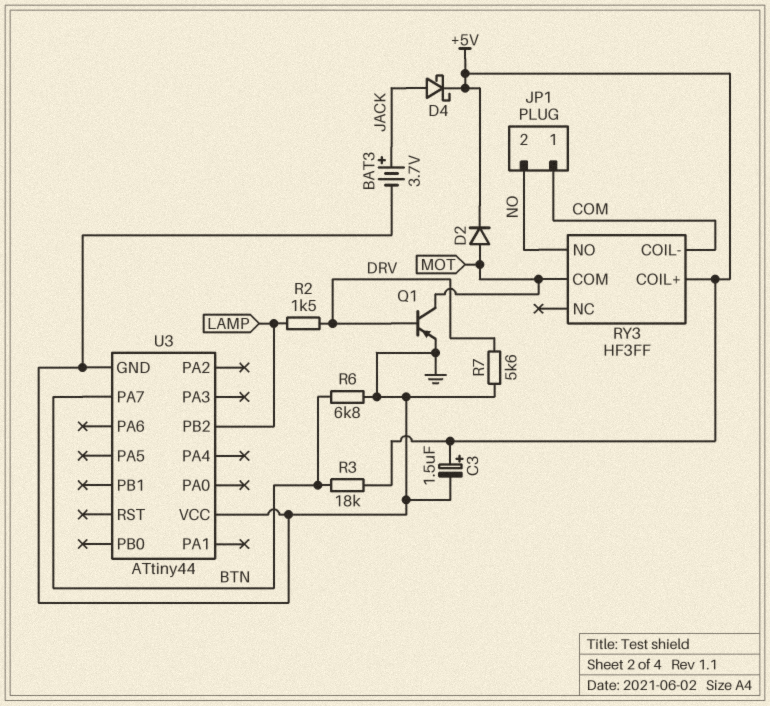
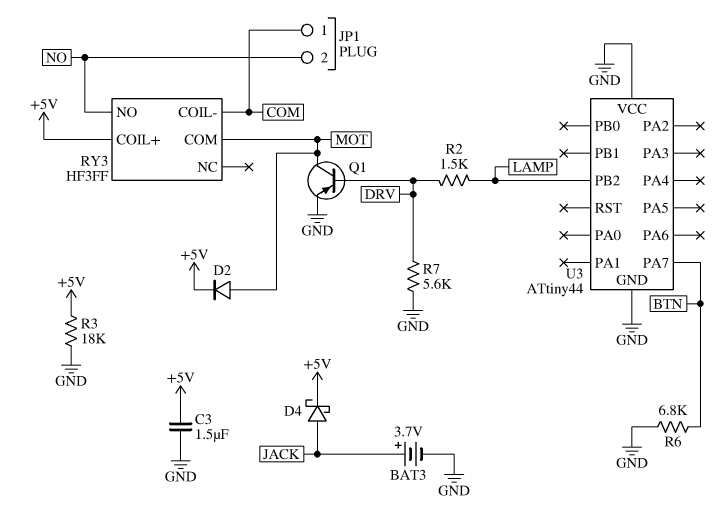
C3: 1.5uF (plus +5V, minus GND) -> 1.5uF (+5V, GND)
R3: 18k (+5V, BTN) -> 18k (+5V, GND)

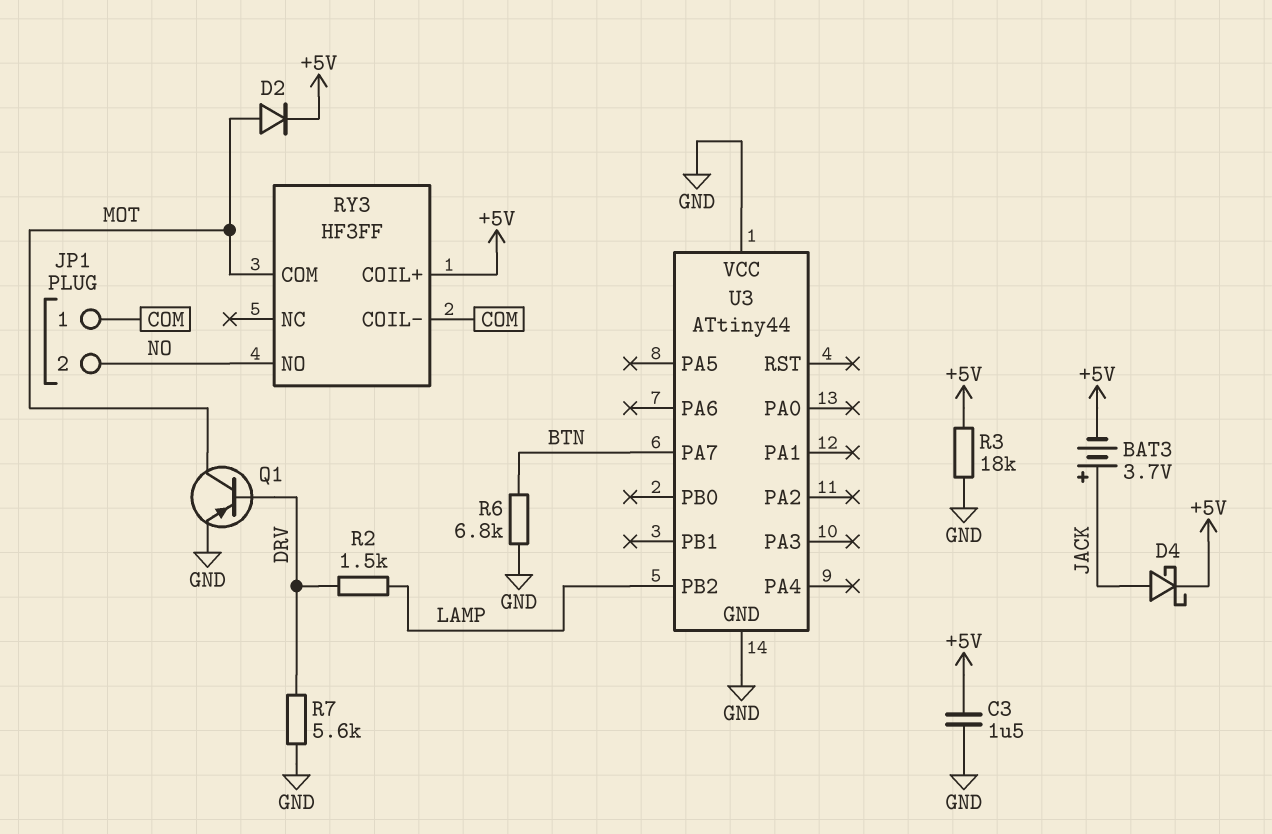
BAT3: 3.7V (plus JACK, minus GND) -> 3.7V (plus JACK, minus +5V)

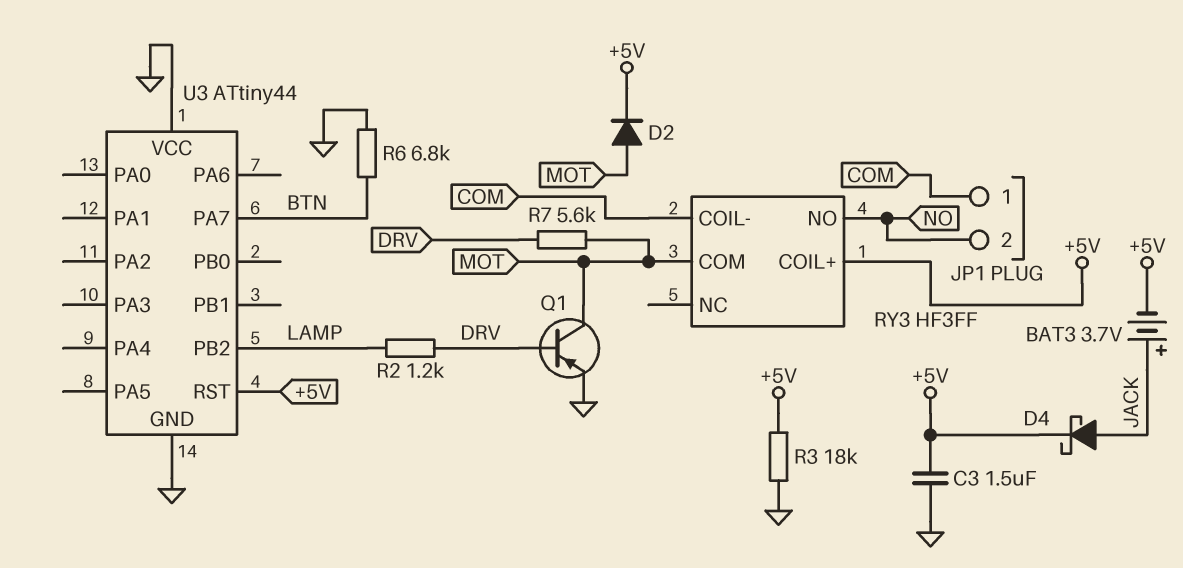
R2: 1.5k (DRV, LAMP) -> 1.2k (DRV, LAMP)
R7: 5.6k (DRV, GND) -> 5.6k (DRV, MOT)
U3 pin RST: none -> +5V

